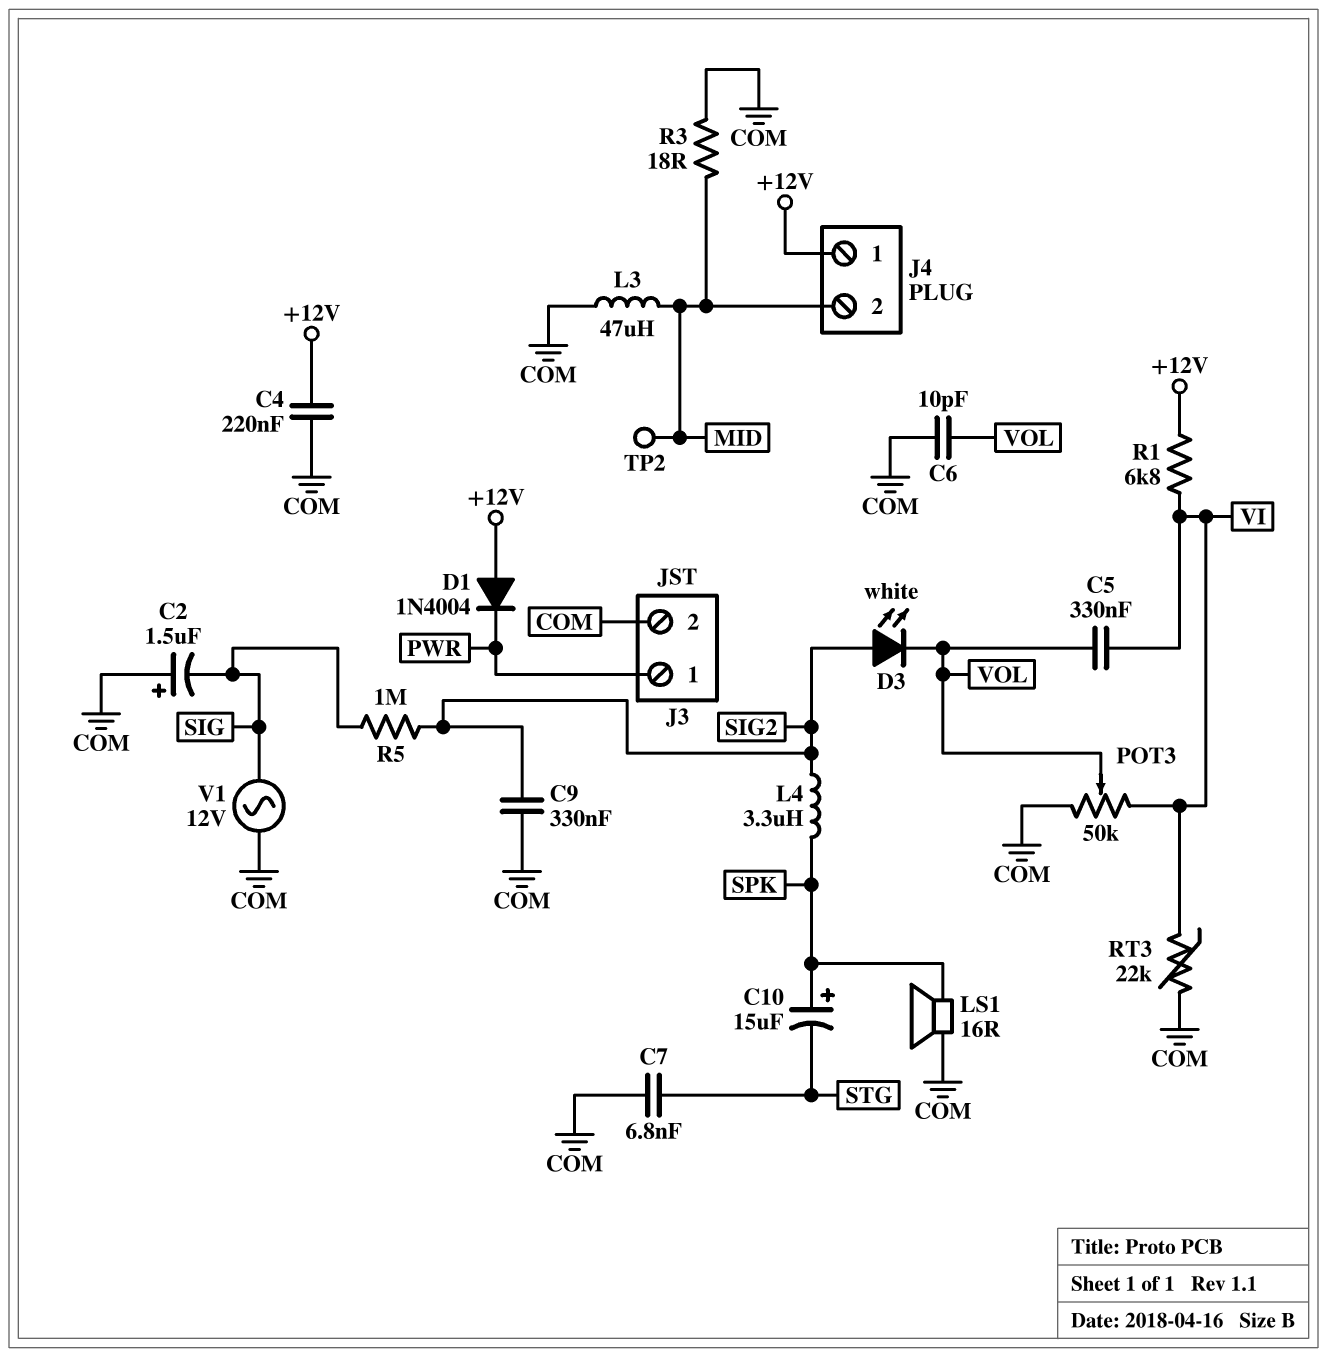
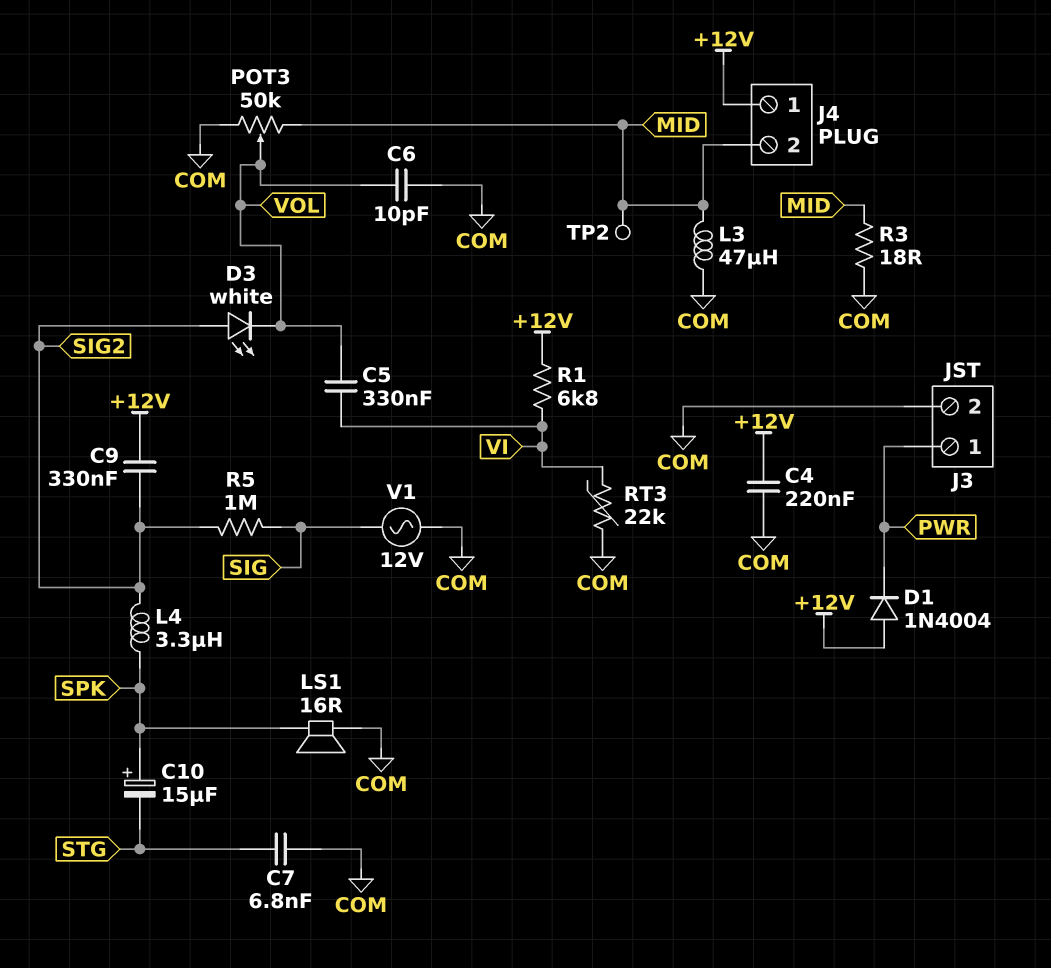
C2: 1.5uF (plus COM, minus SIG) -> none
C9: 330nF (COM, SIG2) -> 330nF (+12V, SIG2)
POT3: 50k (COM, VI, wiper VOL) -> 50k (COM, MID, wiper VOL)

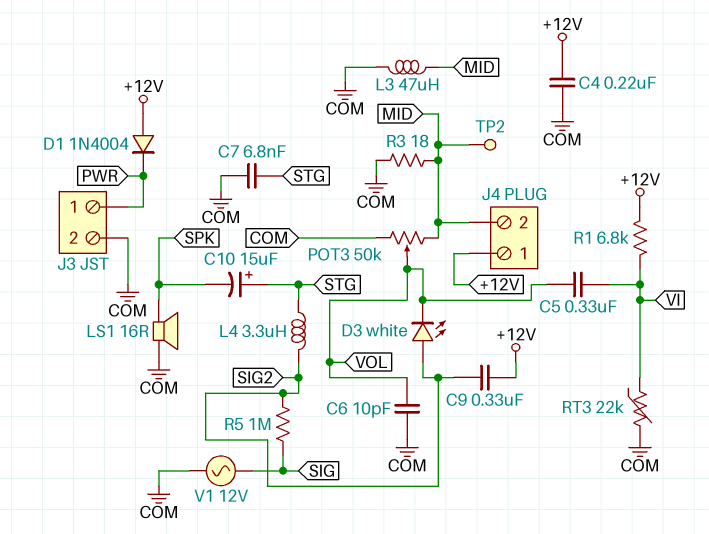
C10: 15uF (plus SPK, minus STG) -> 15uF (plus STG, minus SPK)
L4: 3.3uH (SIG2, SPK) -> 3.3uH (SIG2, STG)

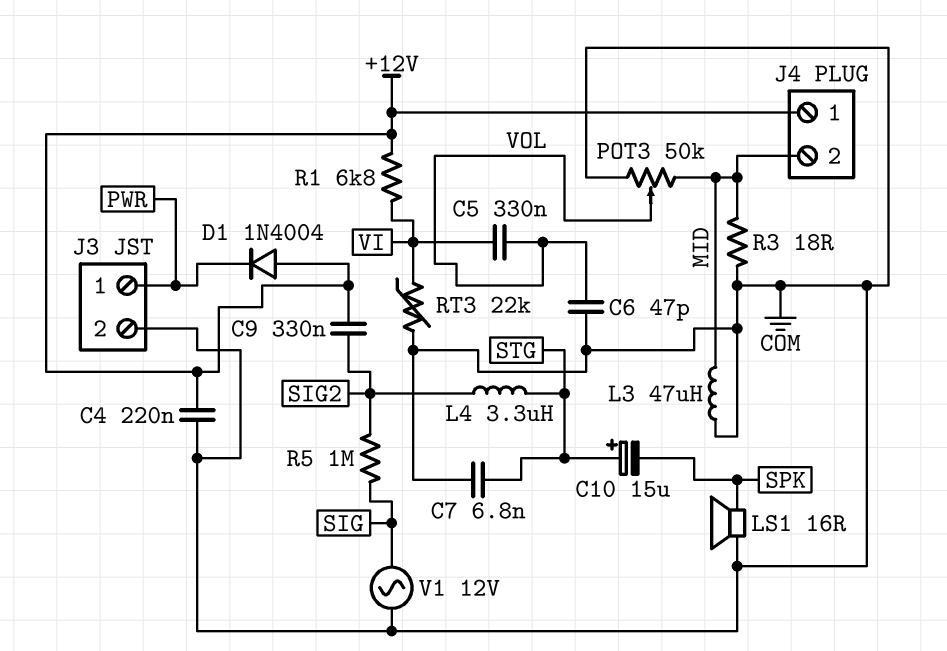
C6: 10pF (COM, VOL) -> 47pF (COM, VOL)
D3: LED white (A SIG2, K VOL) -> none
TP2: test point (MID) -> none

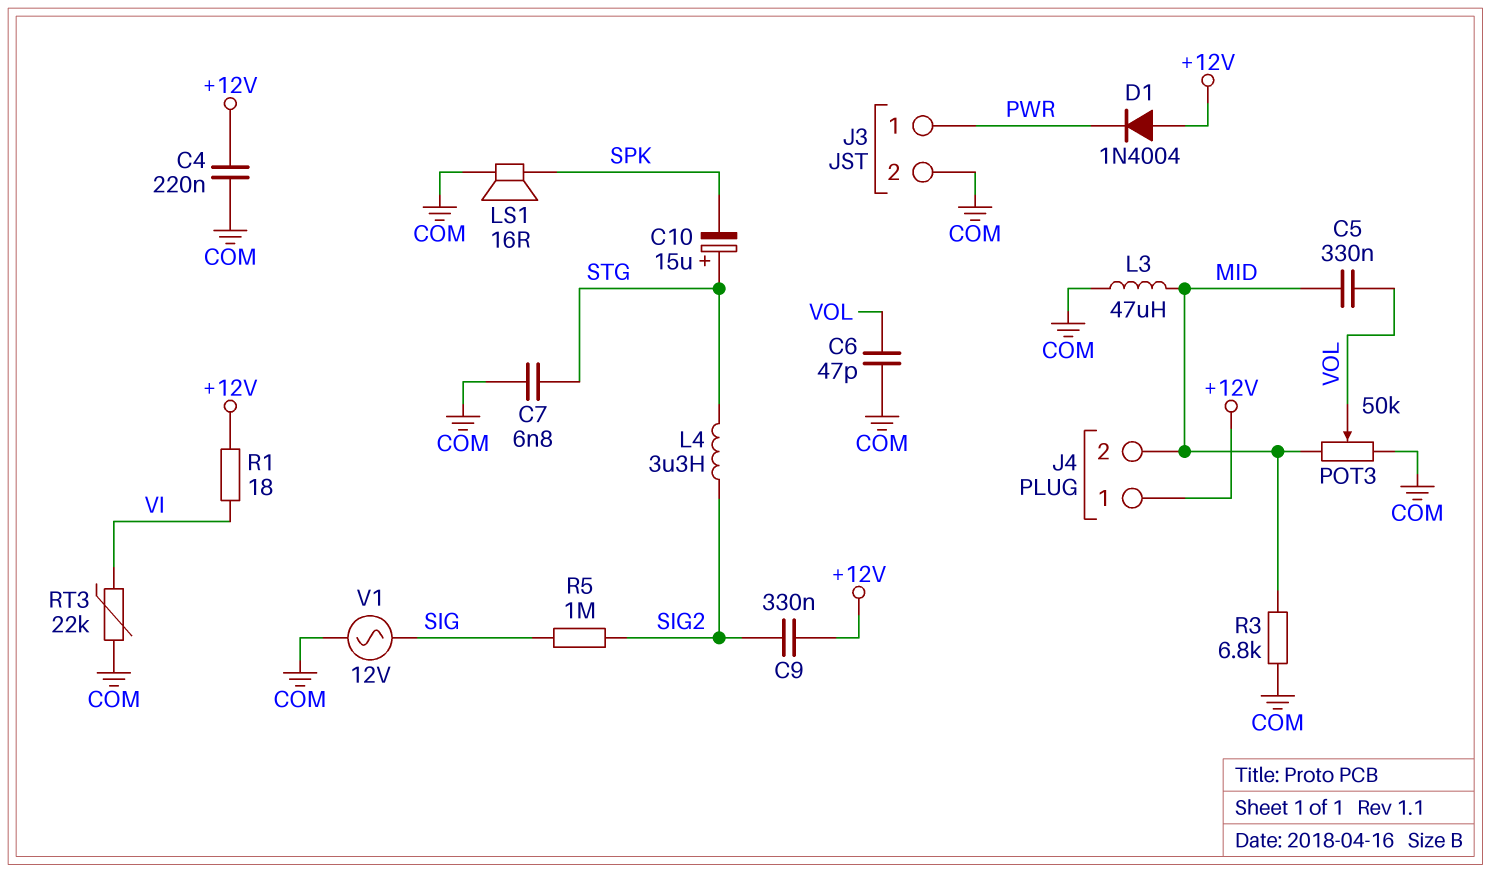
C5: 330nF (VI, VOL) -> 330nF (MID, VOL)
R1: 6.8k (+12V, VI) -> 18 (+12V, VI)
R3: 18 (COM, MID) -> 6.8k (COM, MID)

